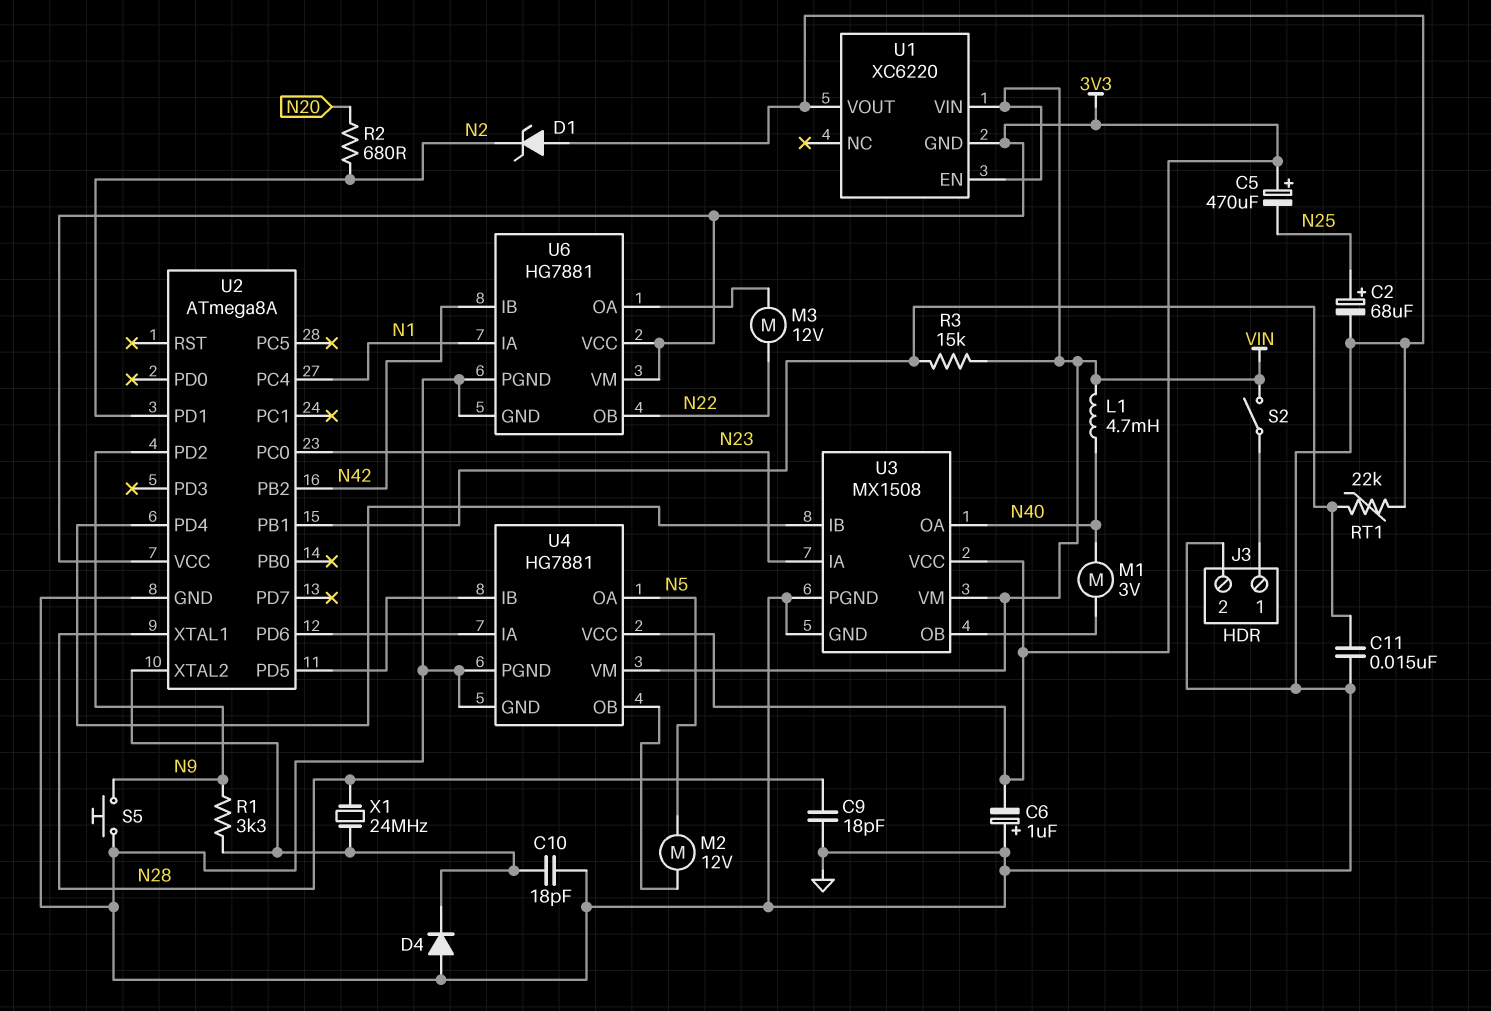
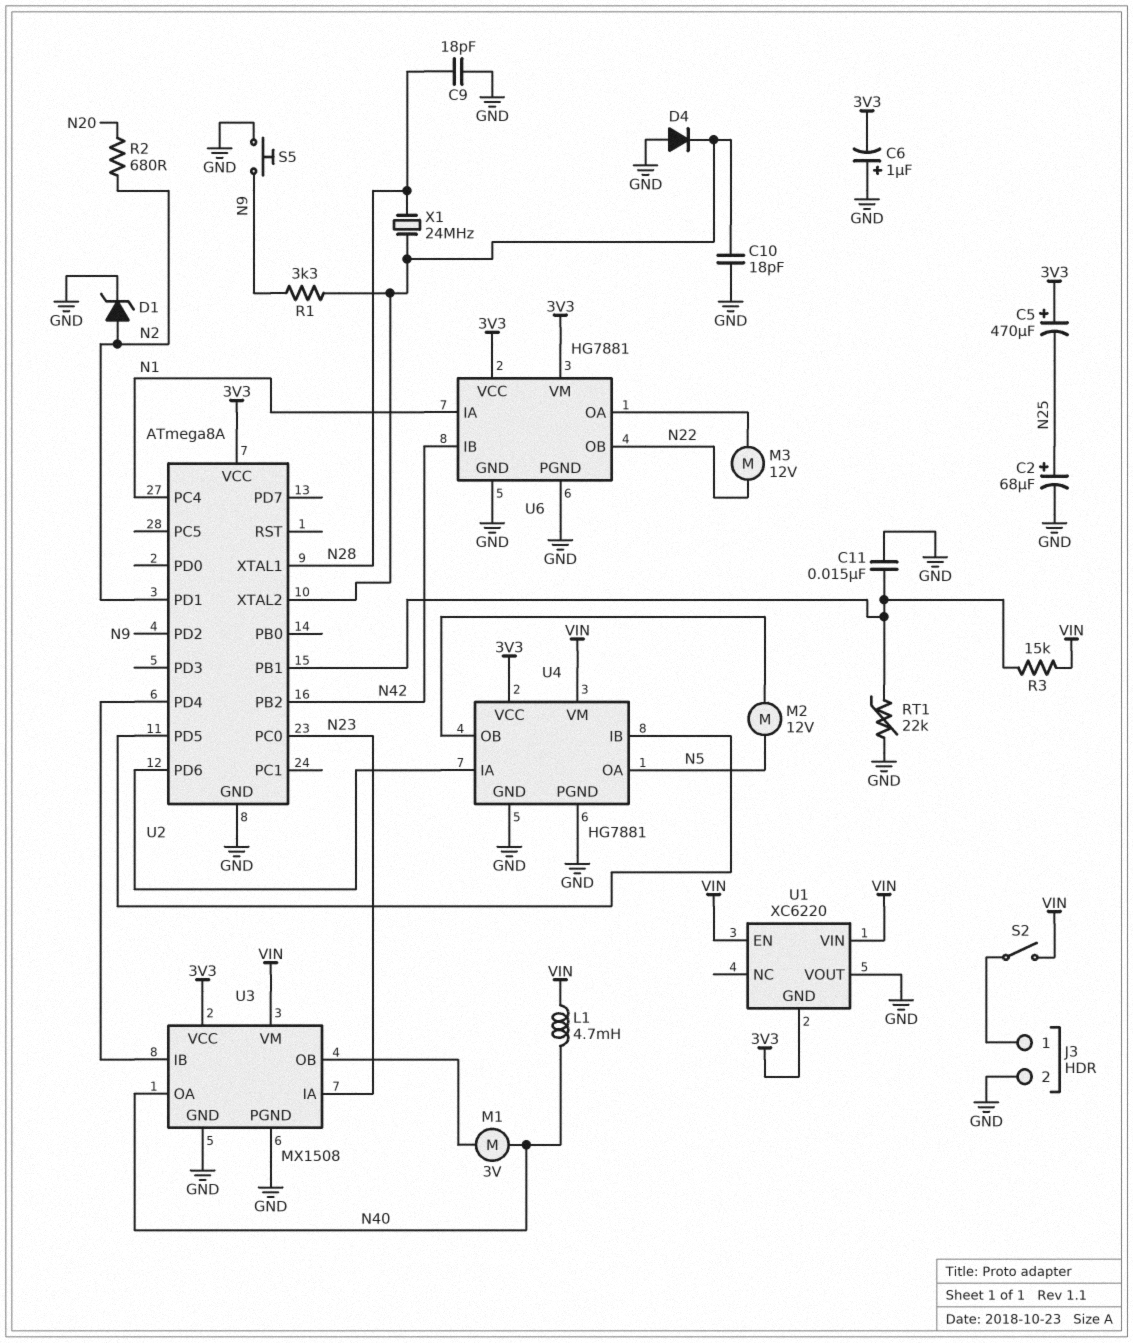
D1: zener (A GND, K N2) -> zener (A N2, K GND)

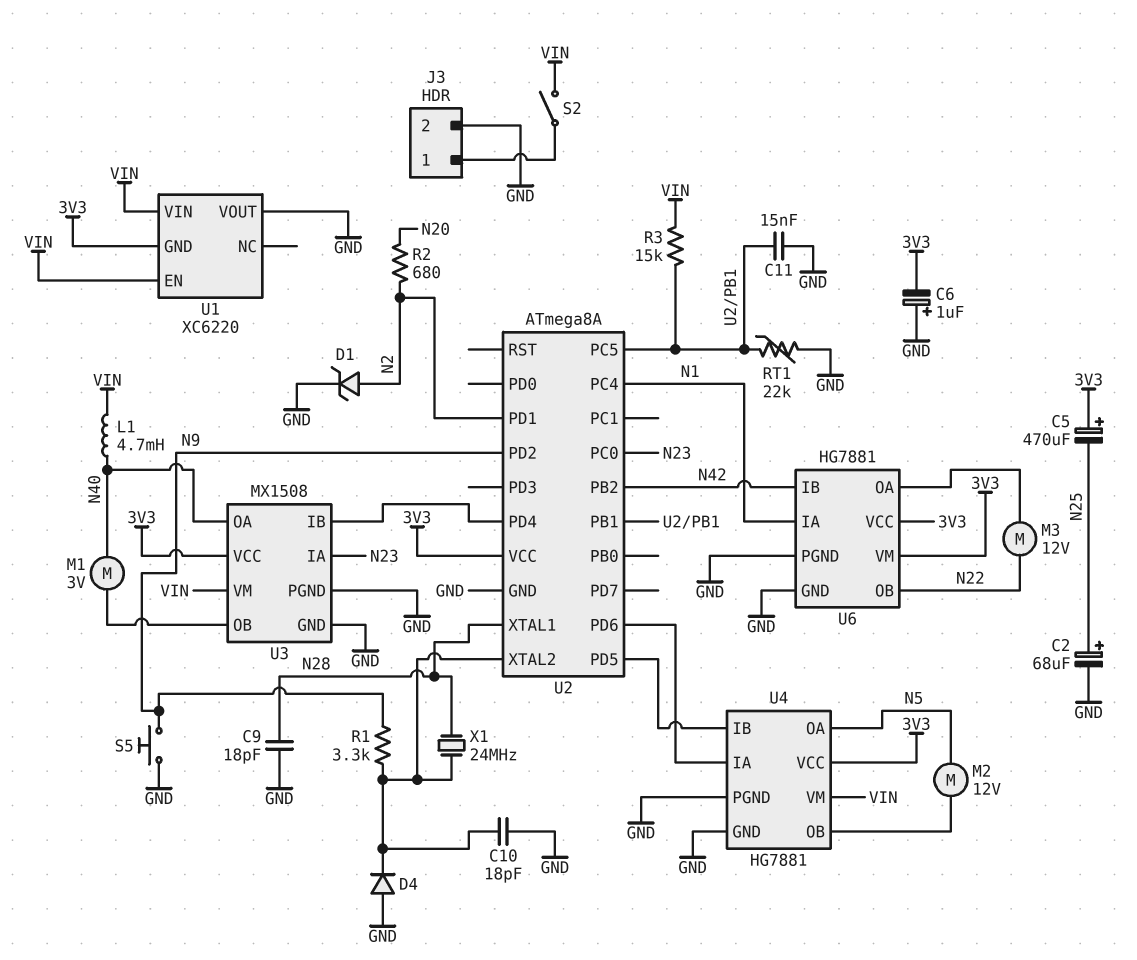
U2 pin PC5: none -> U2/PB1

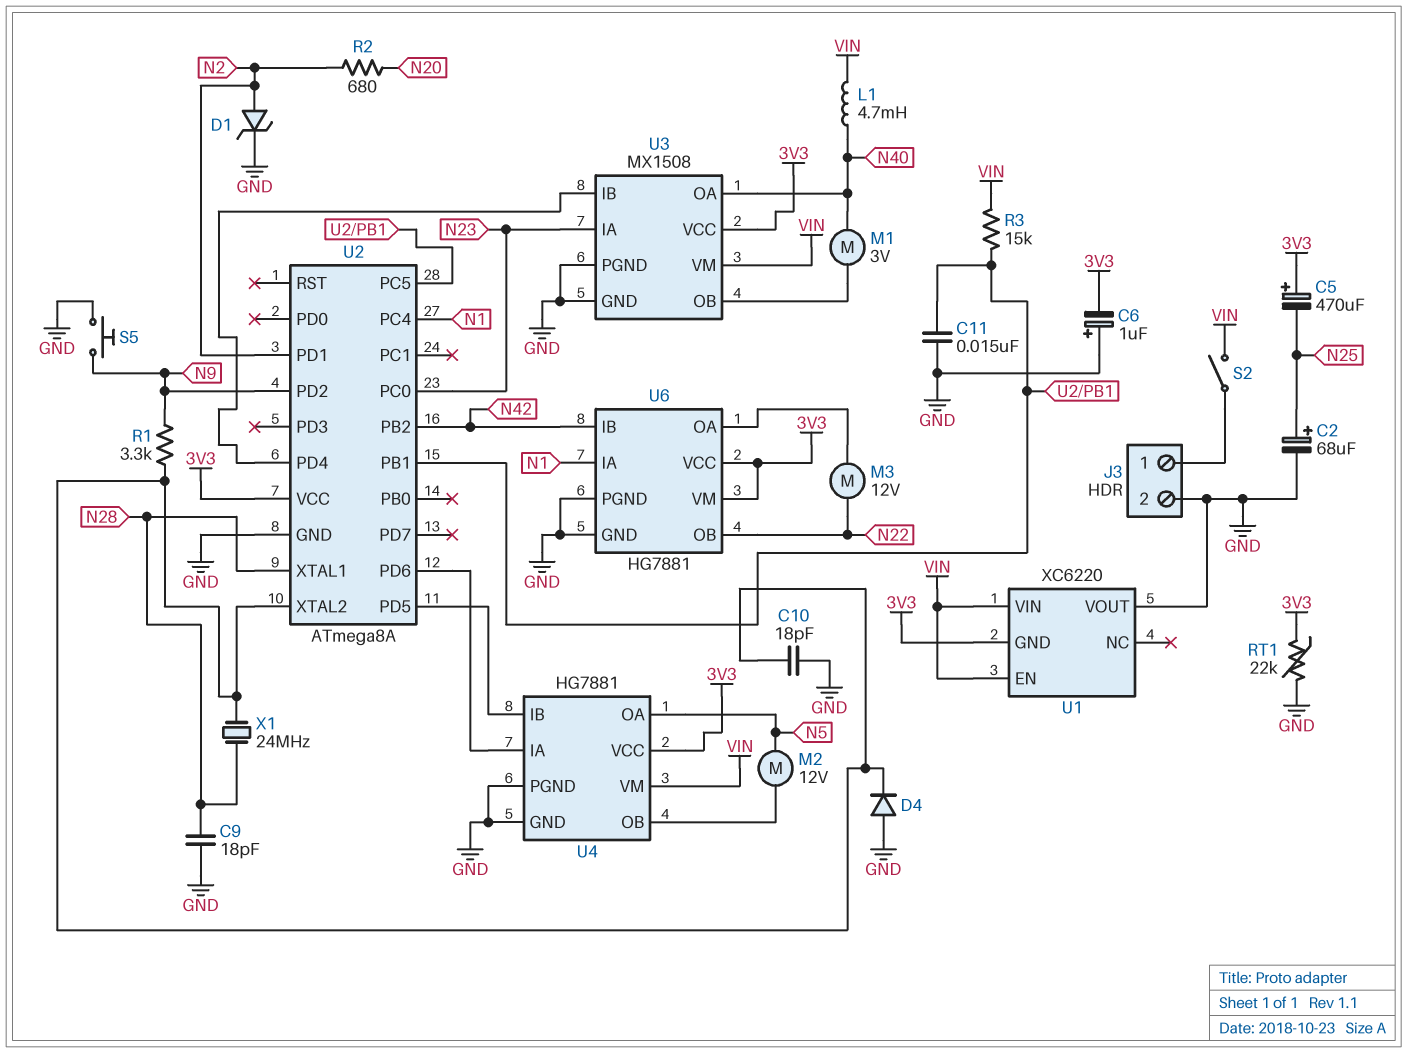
RT1: 22k (GND, U2/PB1) -> 22k (3V3, GND)

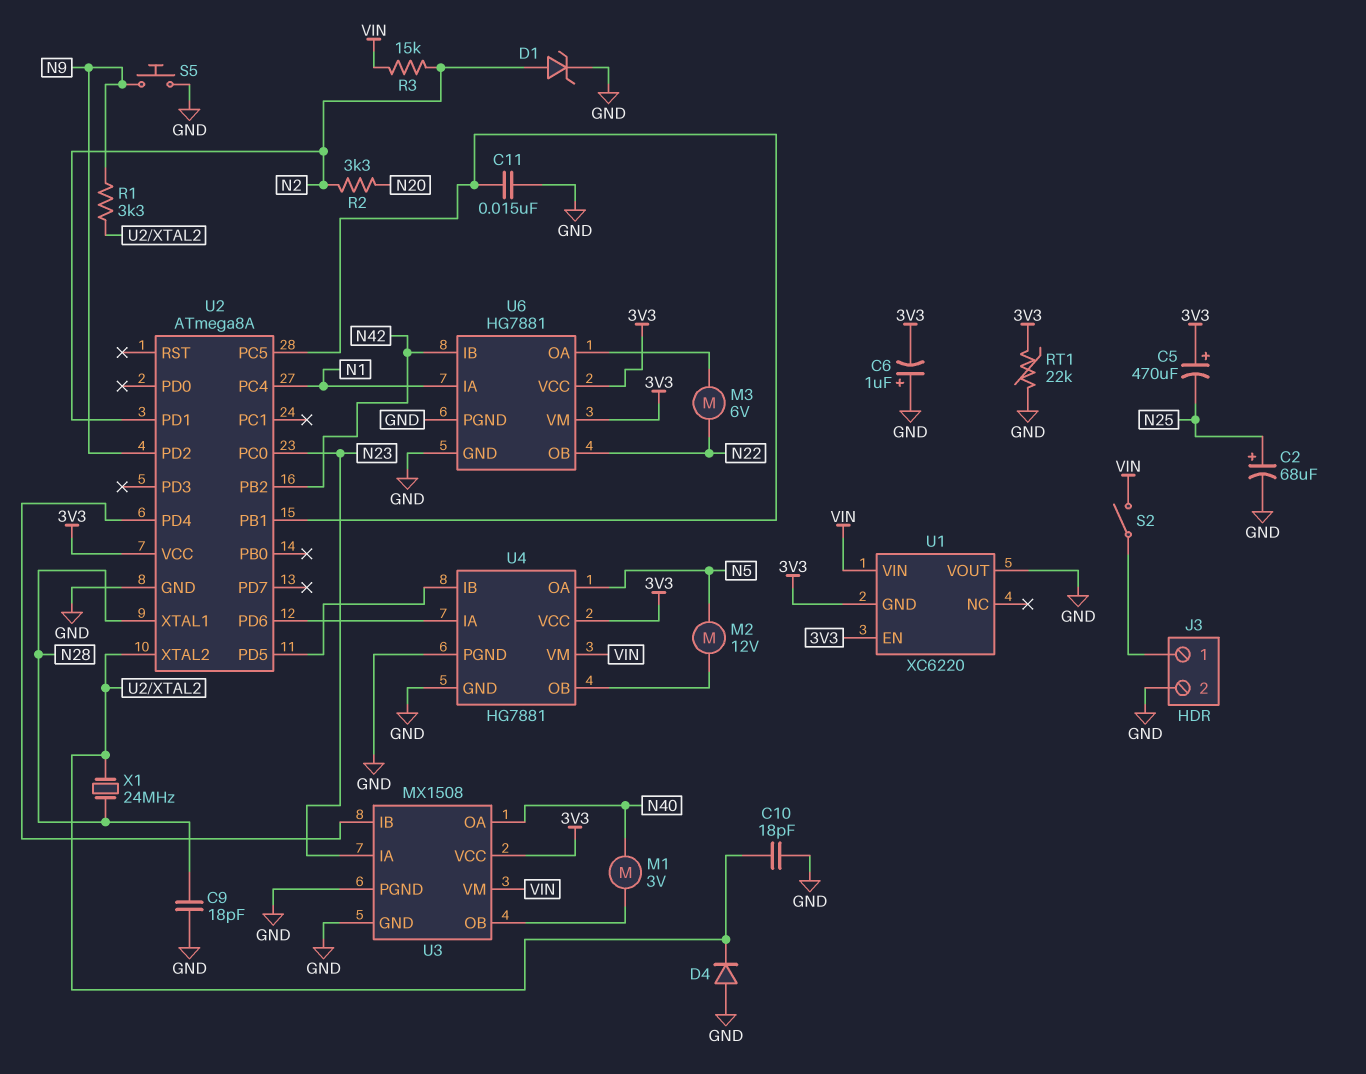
L1: 4.7mH (N40, VIN) -> none
M3: motor 12V (N22, U6/OA) -> motor 6V (N22, U6/OA)
R2: 680 (N2, N20) -> 3.3k (N2, N20)
R3: 15k (U2/PB1, VIN) -> 15k (N2, VIN)
U1 pin EN: VIN -> 3V3

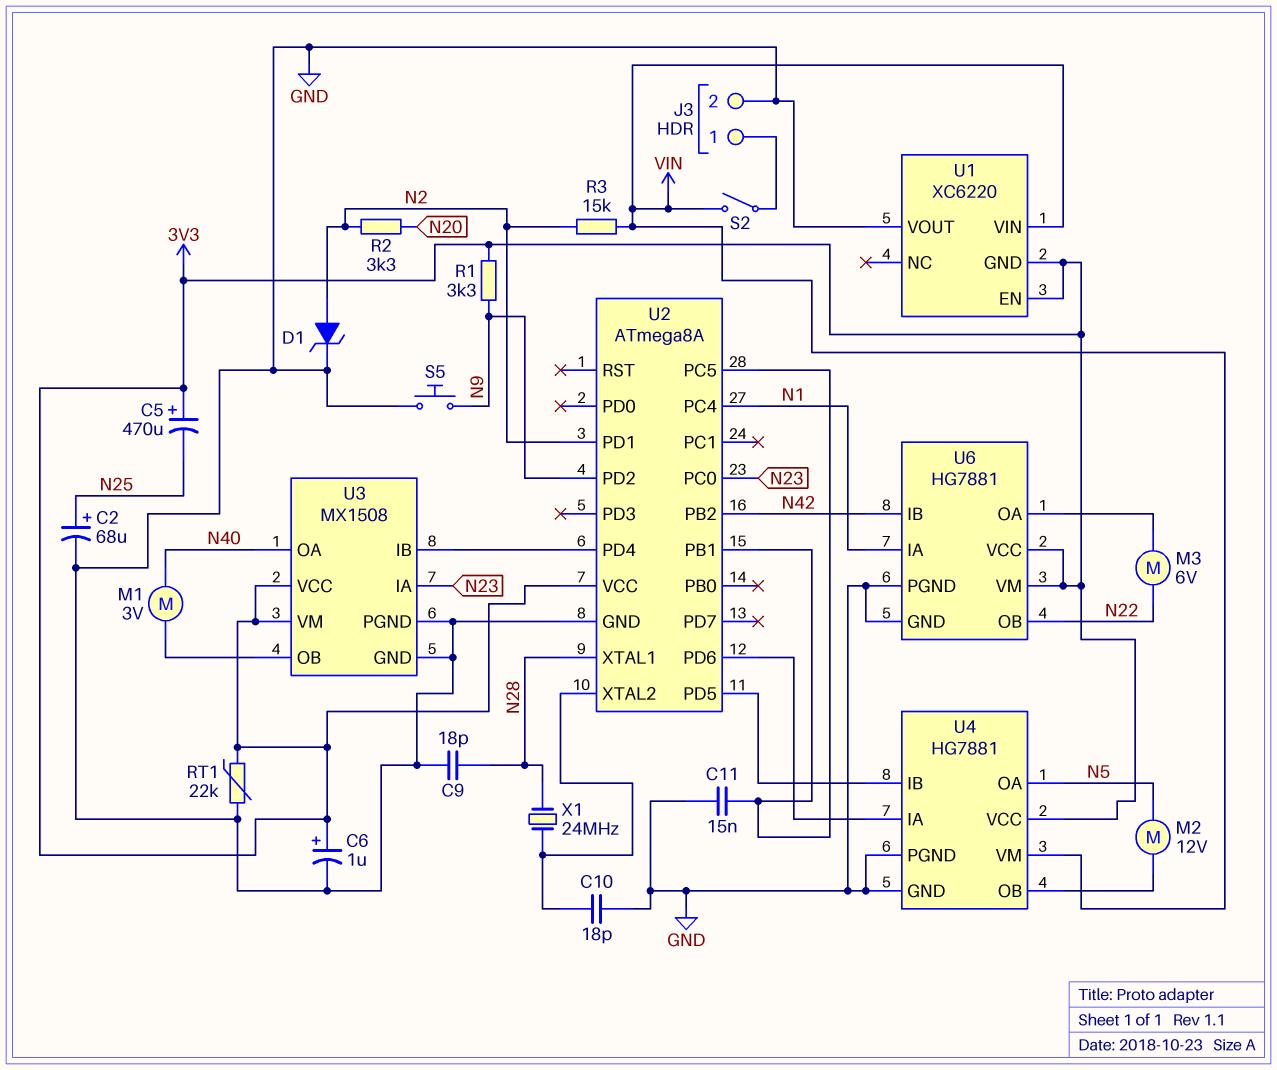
C6: 1uF (plus GND, minus 3V3) -> 1uF (plus 3V3, minus GND)
D4: diode (A GND, K U2/XTAL2) -> none
R1: 3.3k (N9, U2/XTAL2) -> 3.3k (3V3, N9)
U3 pin VM: VIN -> 3V3

